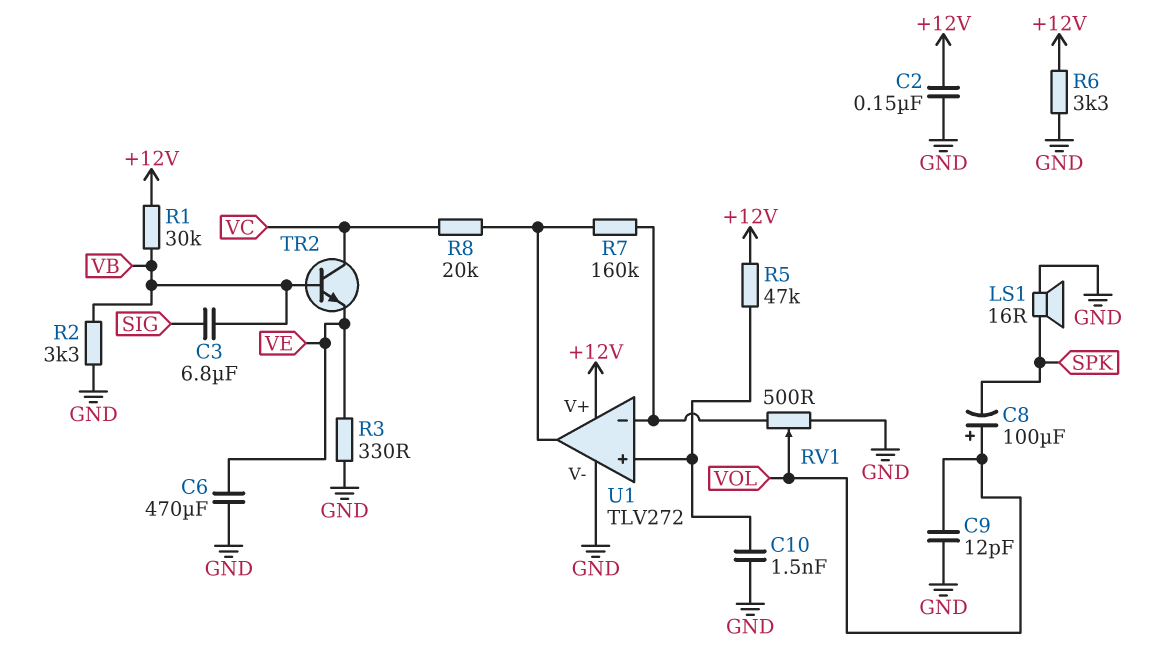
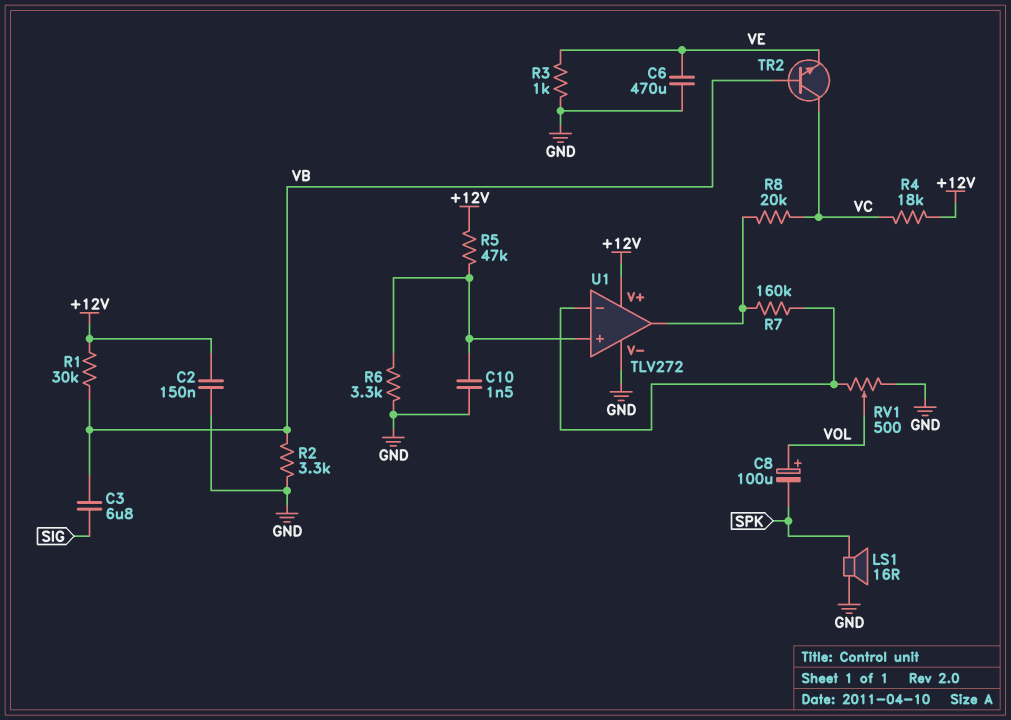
C9: 12pF (GND, VOL) -> none
R3: 330 (GND, VE) -> 1k (GND, VE)
R4: none -> 18k (+12V, VC)
R6: 3.3k (+12V, GND) -> 3.3k (GND, U1/in+)

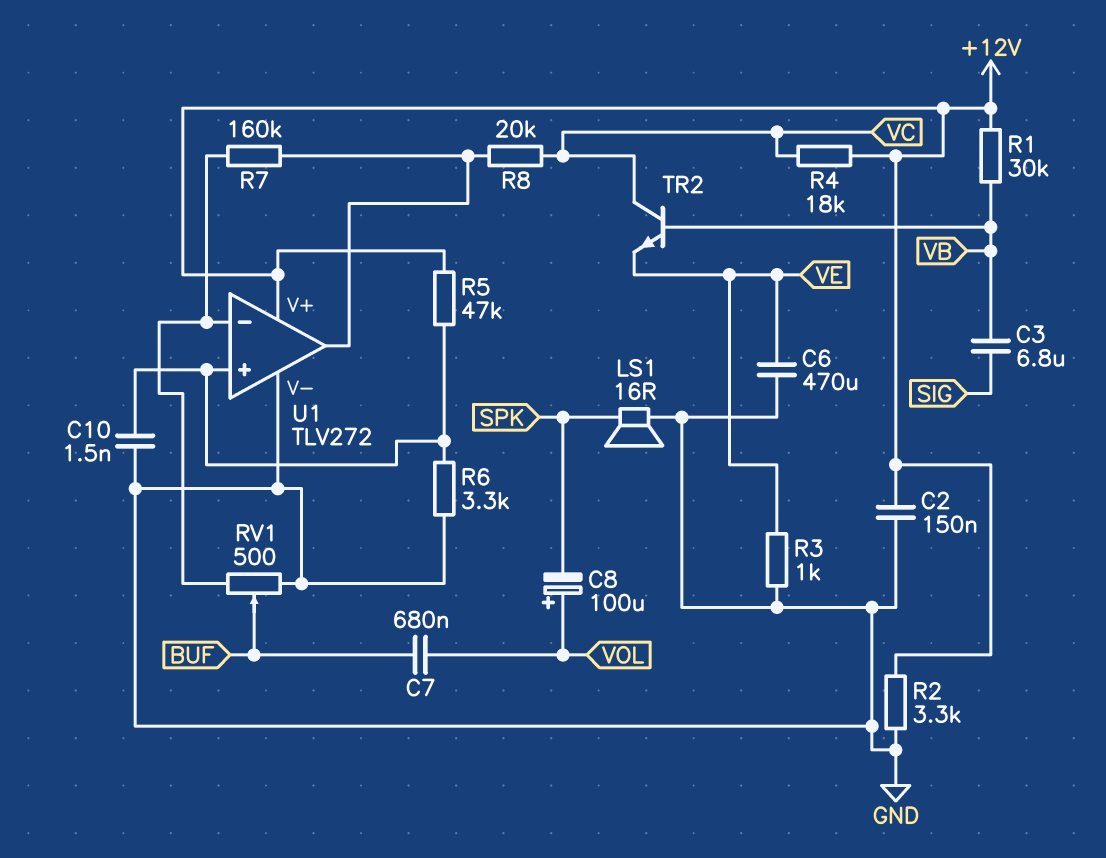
C7: none -> 680nF (BUF, VOL)
R2: 3.3k (GND, VB) -> 3.3k (+12V, GND)
RV1: 500 (GND, U1/in-, wiper VOL) -> 500 (GND, U1/in-, wiper BUF)

